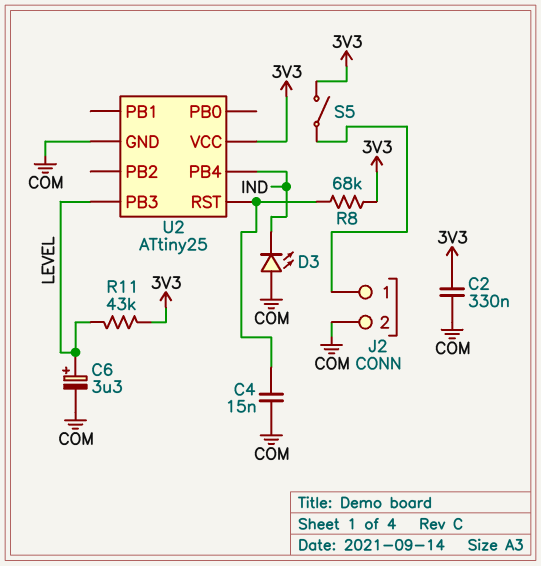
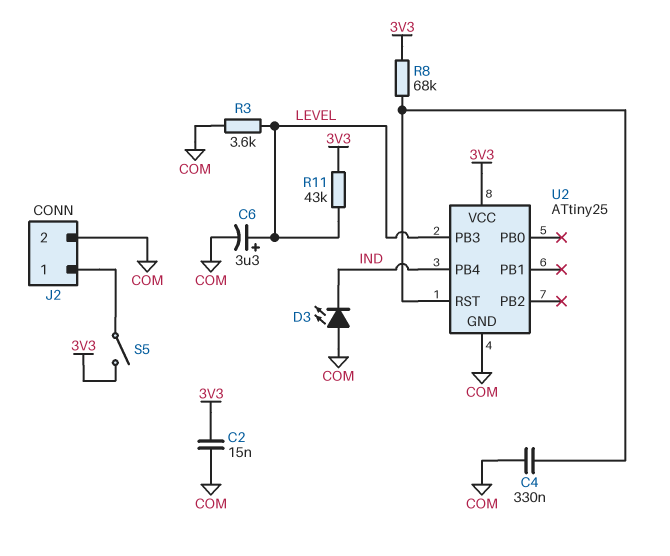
C2: 330nF (3V3, COM) -> 15nF (3V3, COM)
C4: 15nF (COM, U2/RST) -> 330nF (COM, U2/RST)
R3: none -> 3.6k (COM, LEVEL)

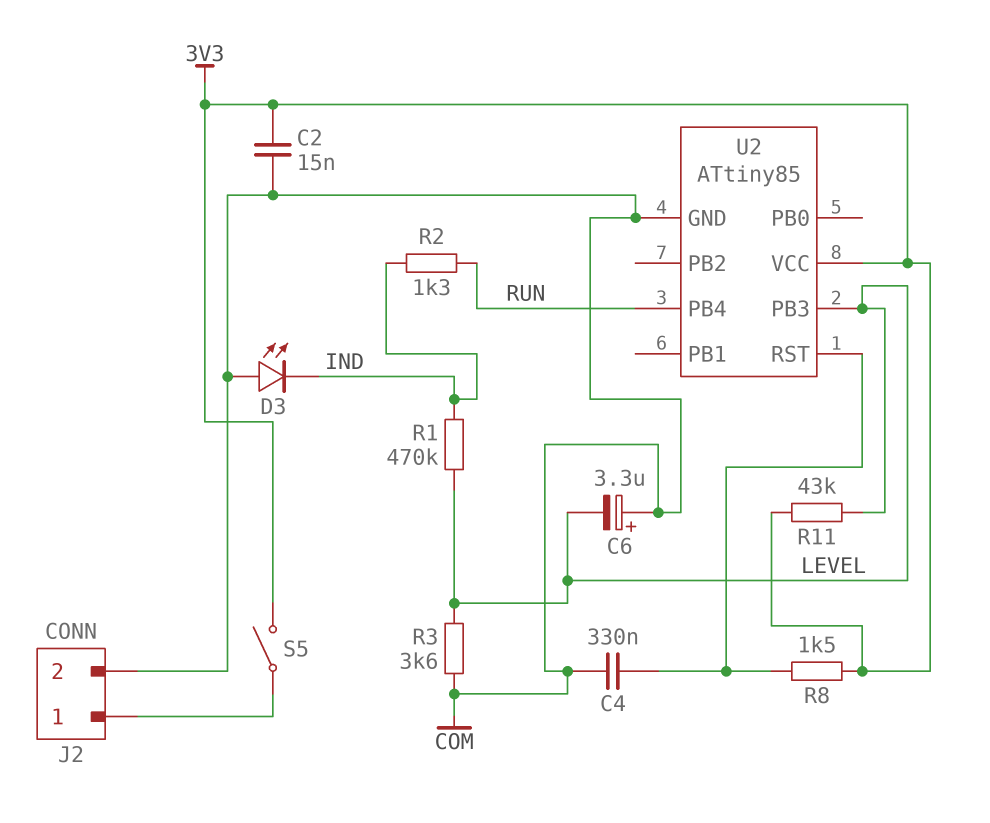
C6: 3.3uF (plus LEVEL, minus COM) -> 3.3uF (plus COM, minus LEVEL)
R1: none -> 470k (IND, LEVEL)
R2: none -> 1.3k (IND, RUN)
R8: 68k (3V3, U2/RST) -> 1.5k (3V3, U2/RST)
U2: ATtiny25 -> ATtiny85
U2 pin PB4: IND -> RUN

